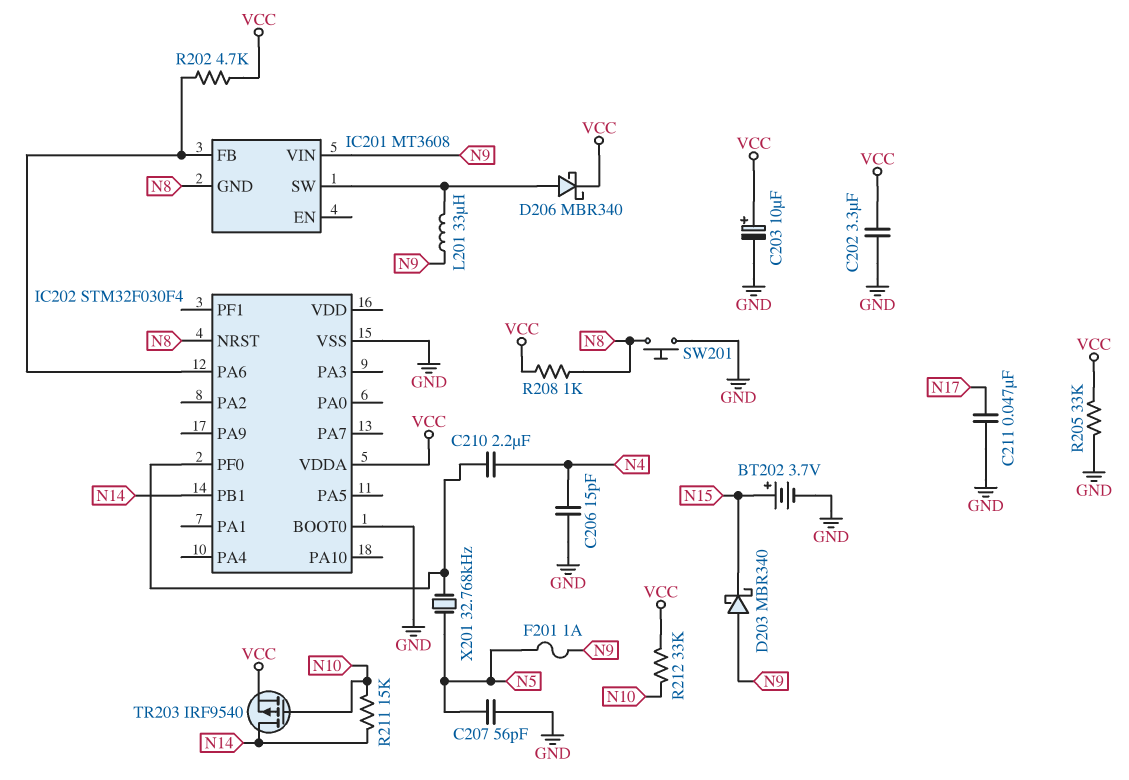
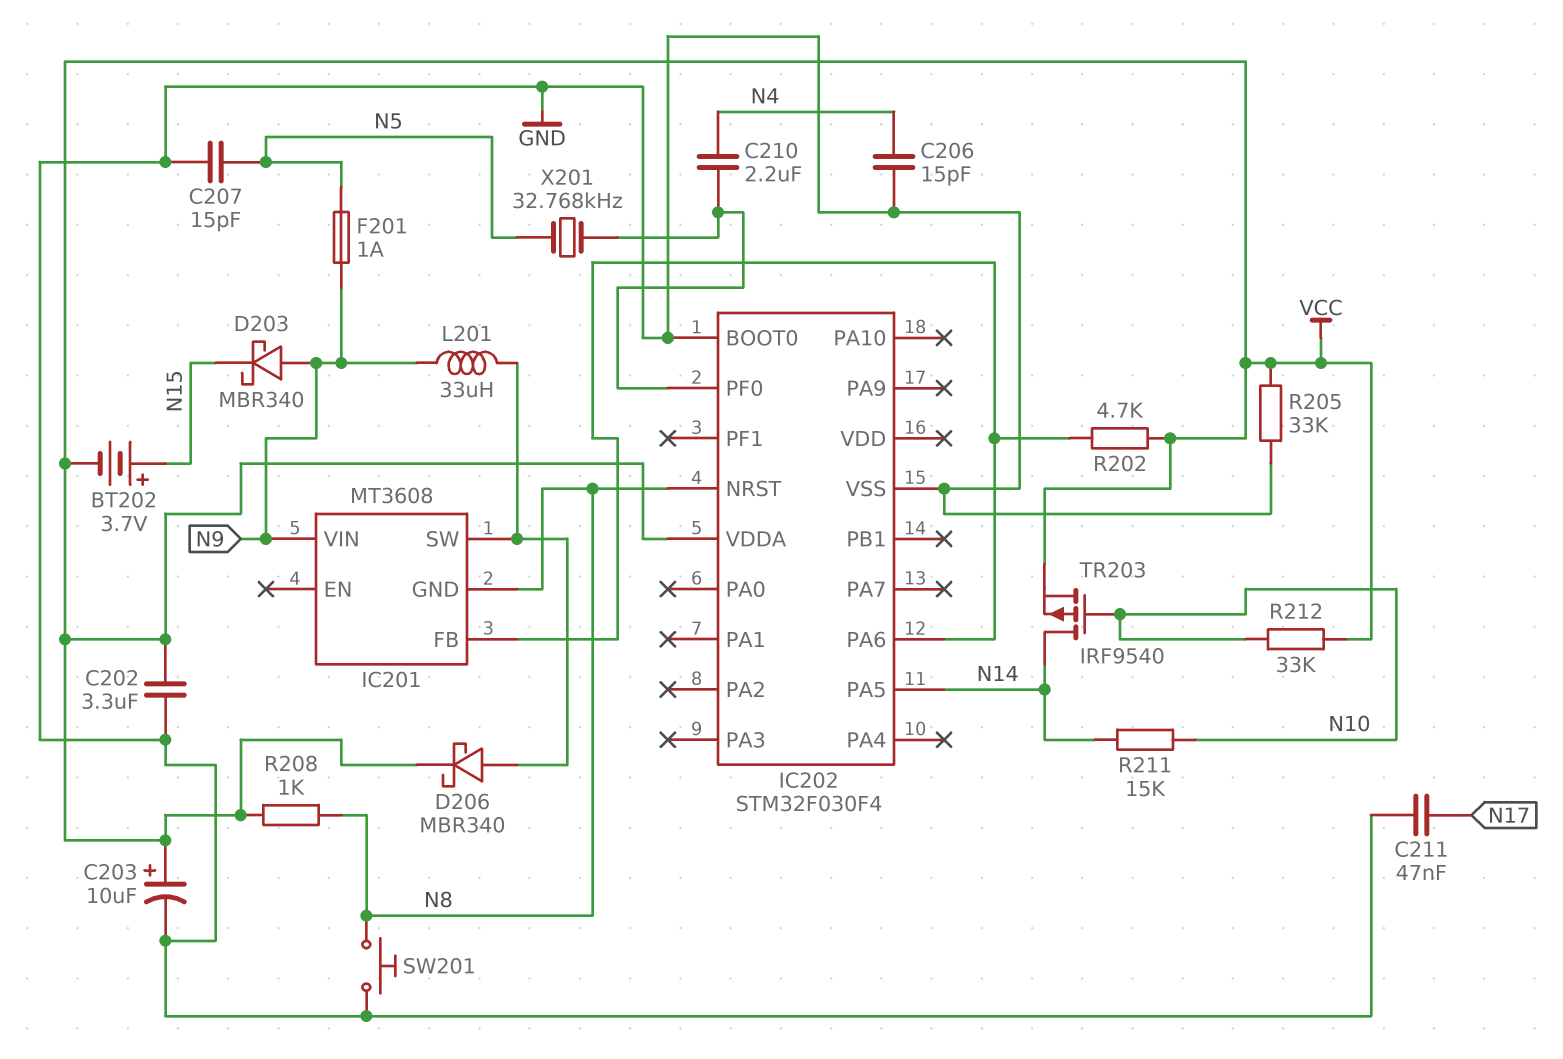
BT202: 3.7V (plus N15, minus GND) -> 3.7V (plus N15, minus VCC)
C207: 56pF (GND, N5) -> 15pF (GND, N5)
IC202 pin PA5: none -> N14
IC202 pin PB1: N14 -> none

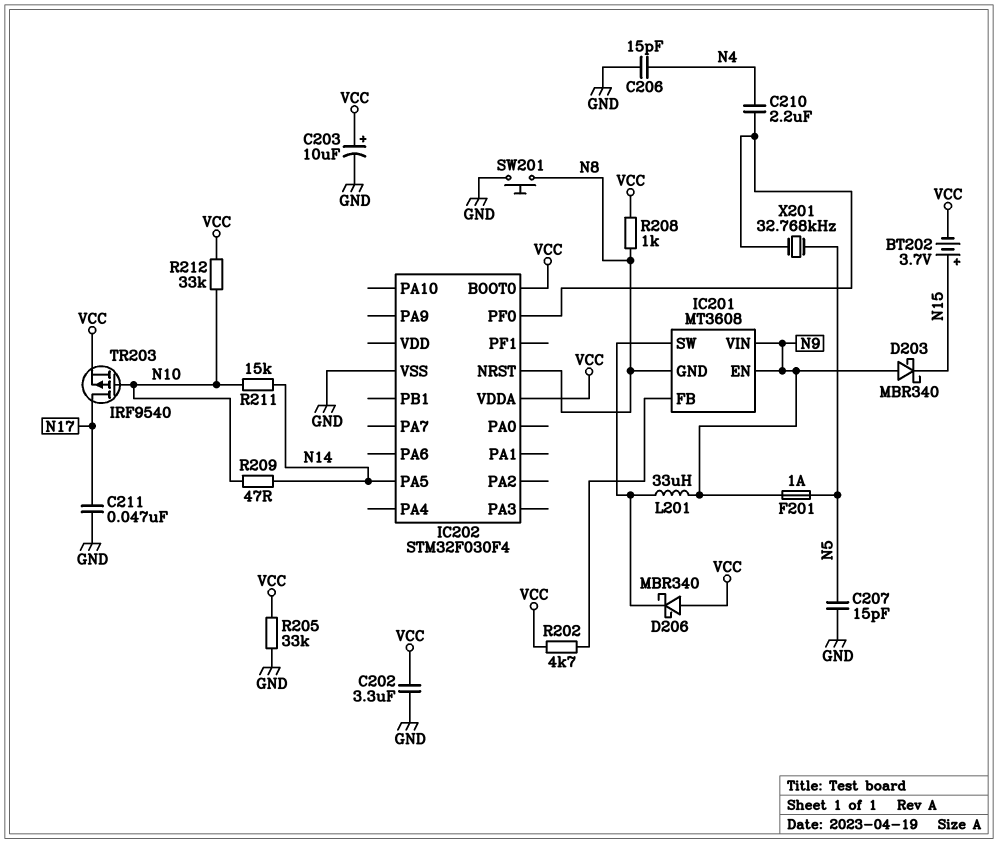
D206: schottky MBR340 (A IC201/SW, K VCC) -> schottky MBR340 (A VCC, K IC201/SW)
IC201 pin EN: none -> N9
IC202 pin BOOT0: GND -> VCC
IC202 pin PA6: IC201/FB -> none
R209: none -> 47 (N10, N14)
TR203: PMOS IRF9540 (G N10, D N14, S VCC) -> PMOS IRF9540 (G N10, D N17, S VCC)

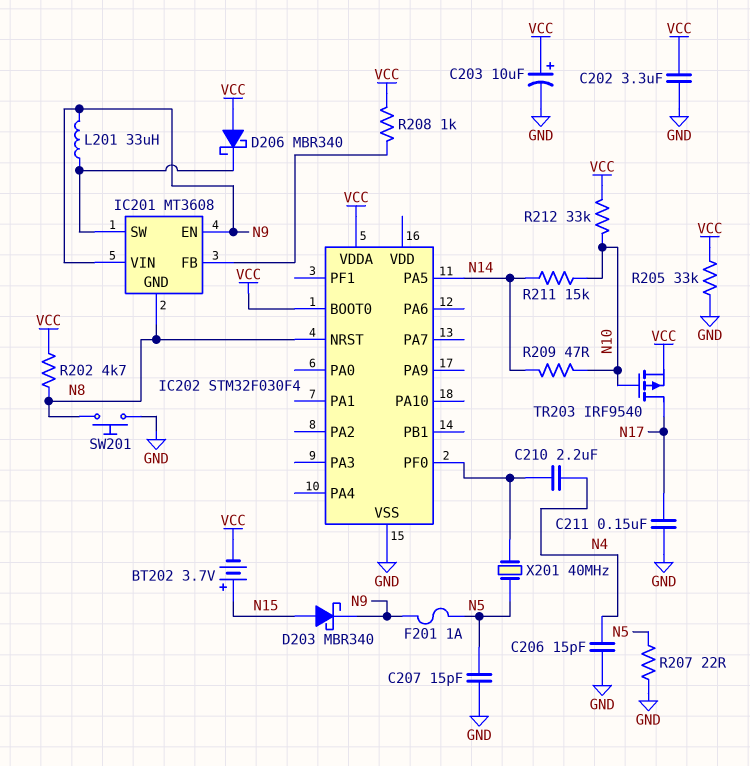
C211: 47nF (GND, N17) -> 150nF (GND, N17)
D203: schottky MBR340 (A N9, K N15) -> schottky MBR340 (A N15, K N9)
R202: 4.7k (IC201/FB, VCC) -> 4.7k (N8, VCC)
R207: none -> 22 (GND, N5)
R208: 1k (N8, VCC) -> 1k (IC201/FB, VCC)
X201: 32.768kHz (IC202/PF0, N5) -> 40MHz (IC202/PF0, N5)

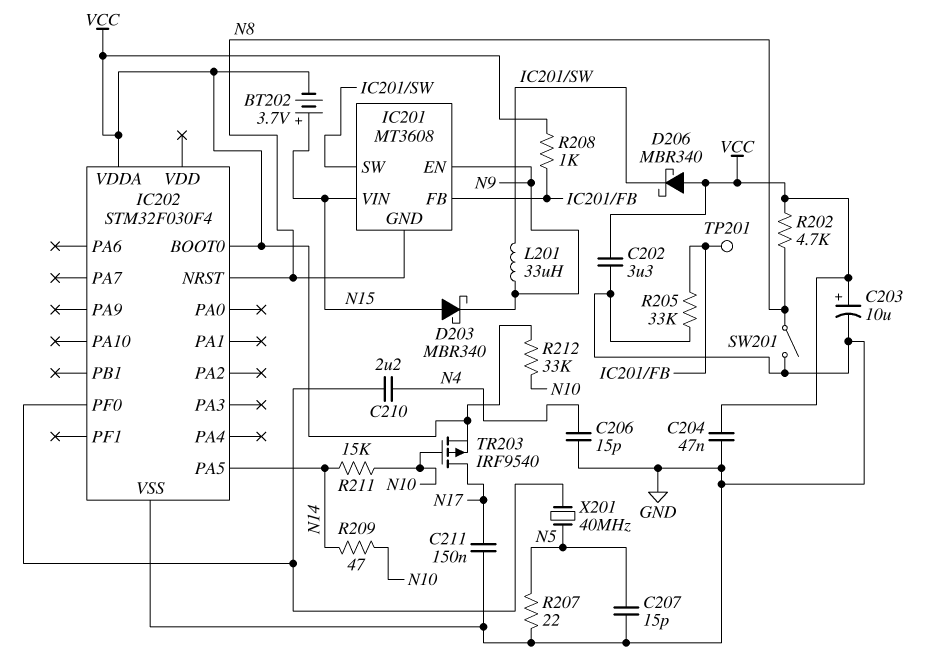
C204: none -> 47nF (GND, VCC)
F201: 1A (N5, N9) -> none
IC201 pin VIN: N9 -> N15
R205: 33k (GND, VCC) -> 33k (GND, IC201/FB)
SW201: button (GND, N8) -> switch (GND, N8)
TP201: none -> test point (IC201/FB)

